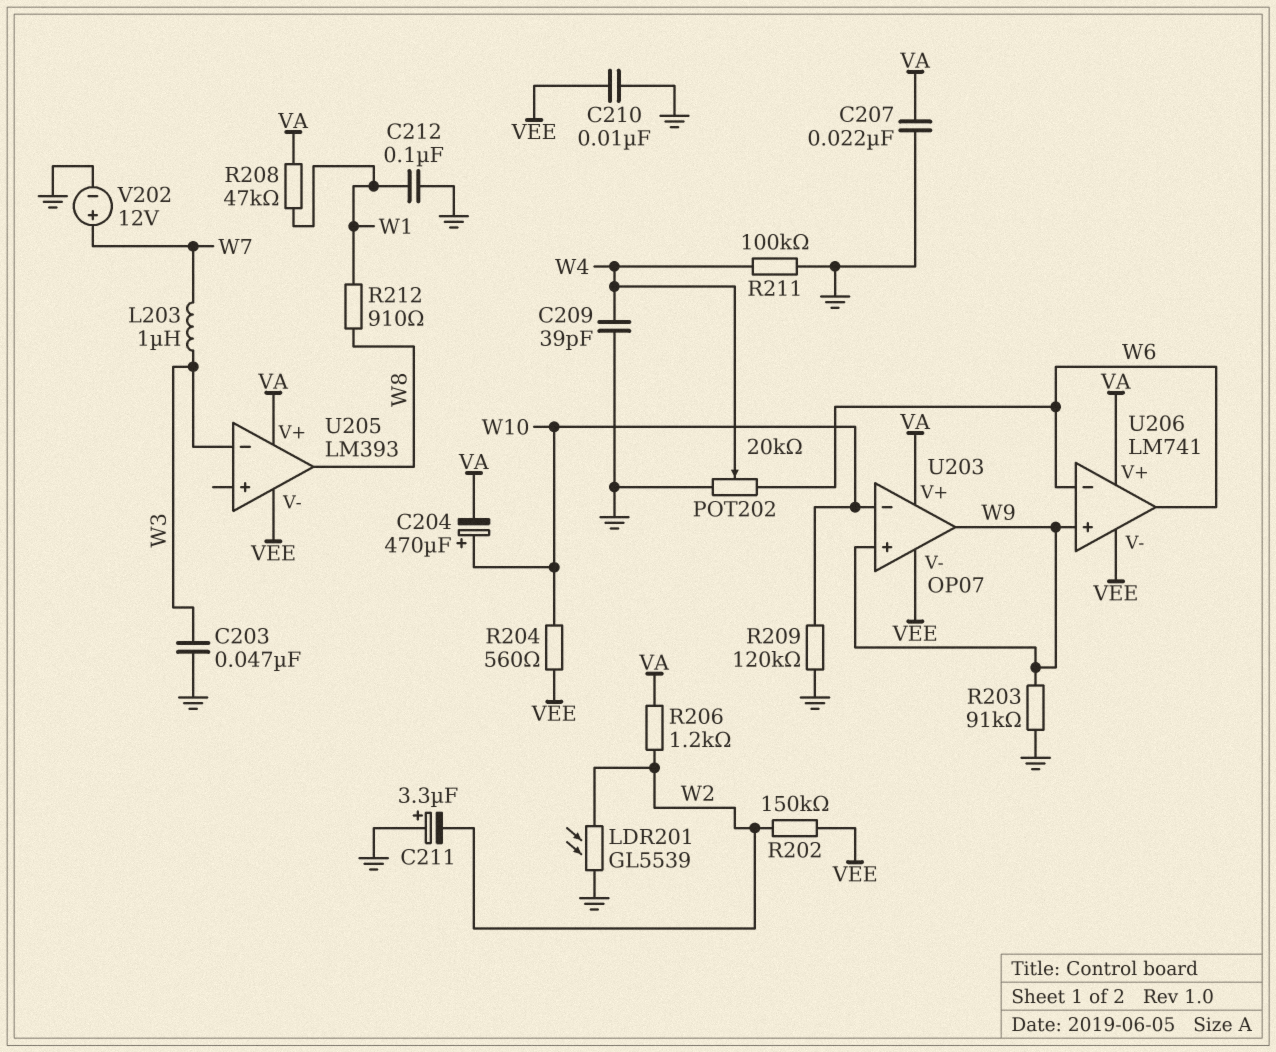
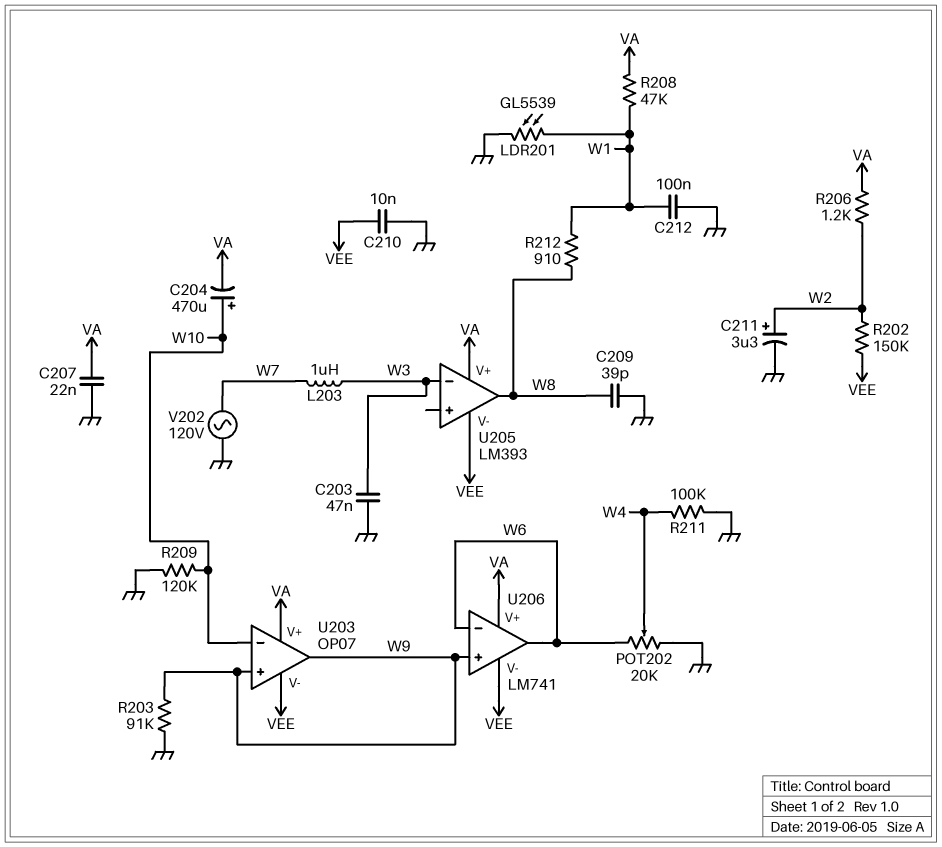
C209: 39pF (GND, W4) -> 39pF (GND, W8)
C211: 3.3uF (plus GND, minus W2) -> 3.3uF (plus W2, minus GND)
LDR201: GL5539 (GND, W2) -> GL5539 (GND, W1)
R204: 560 (VEE, W10) -> none
V202: 12V (plus W7, minus GND) -> AC 120V (GND, W7)

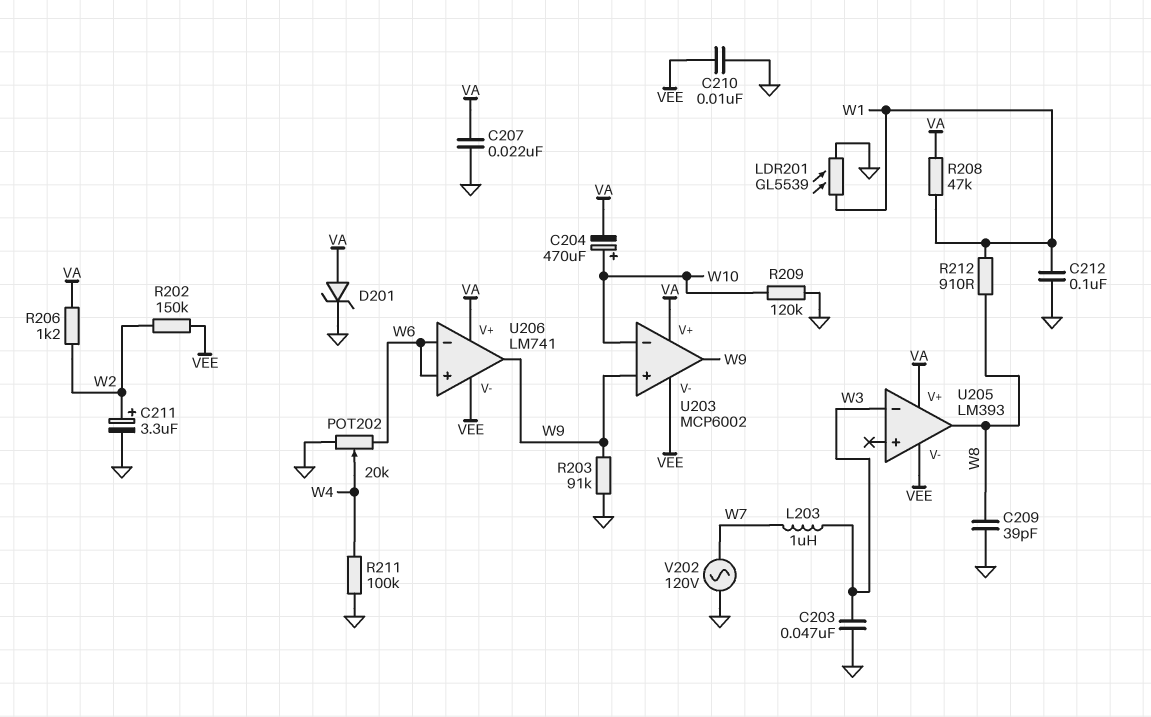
D201: none -> zener (A VA, K GND)
U203: OP07 -> MCP6002
U206 pin in+: W9 -> W6
U206 pin out: W6 -> W9

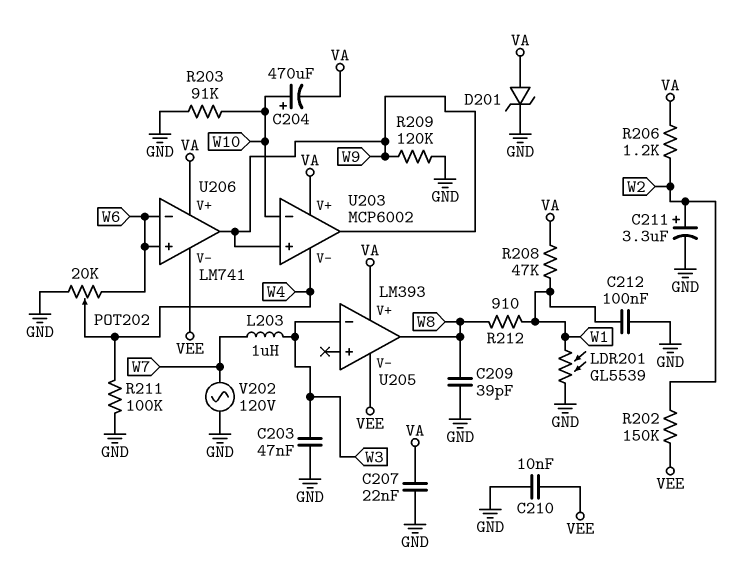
R203: 91k (GND, W9) -> 91k (GND, W10)
R209: 120k (GND, W10) -> 120k (GND, W9)
U203 pin V-: VEE -> W4

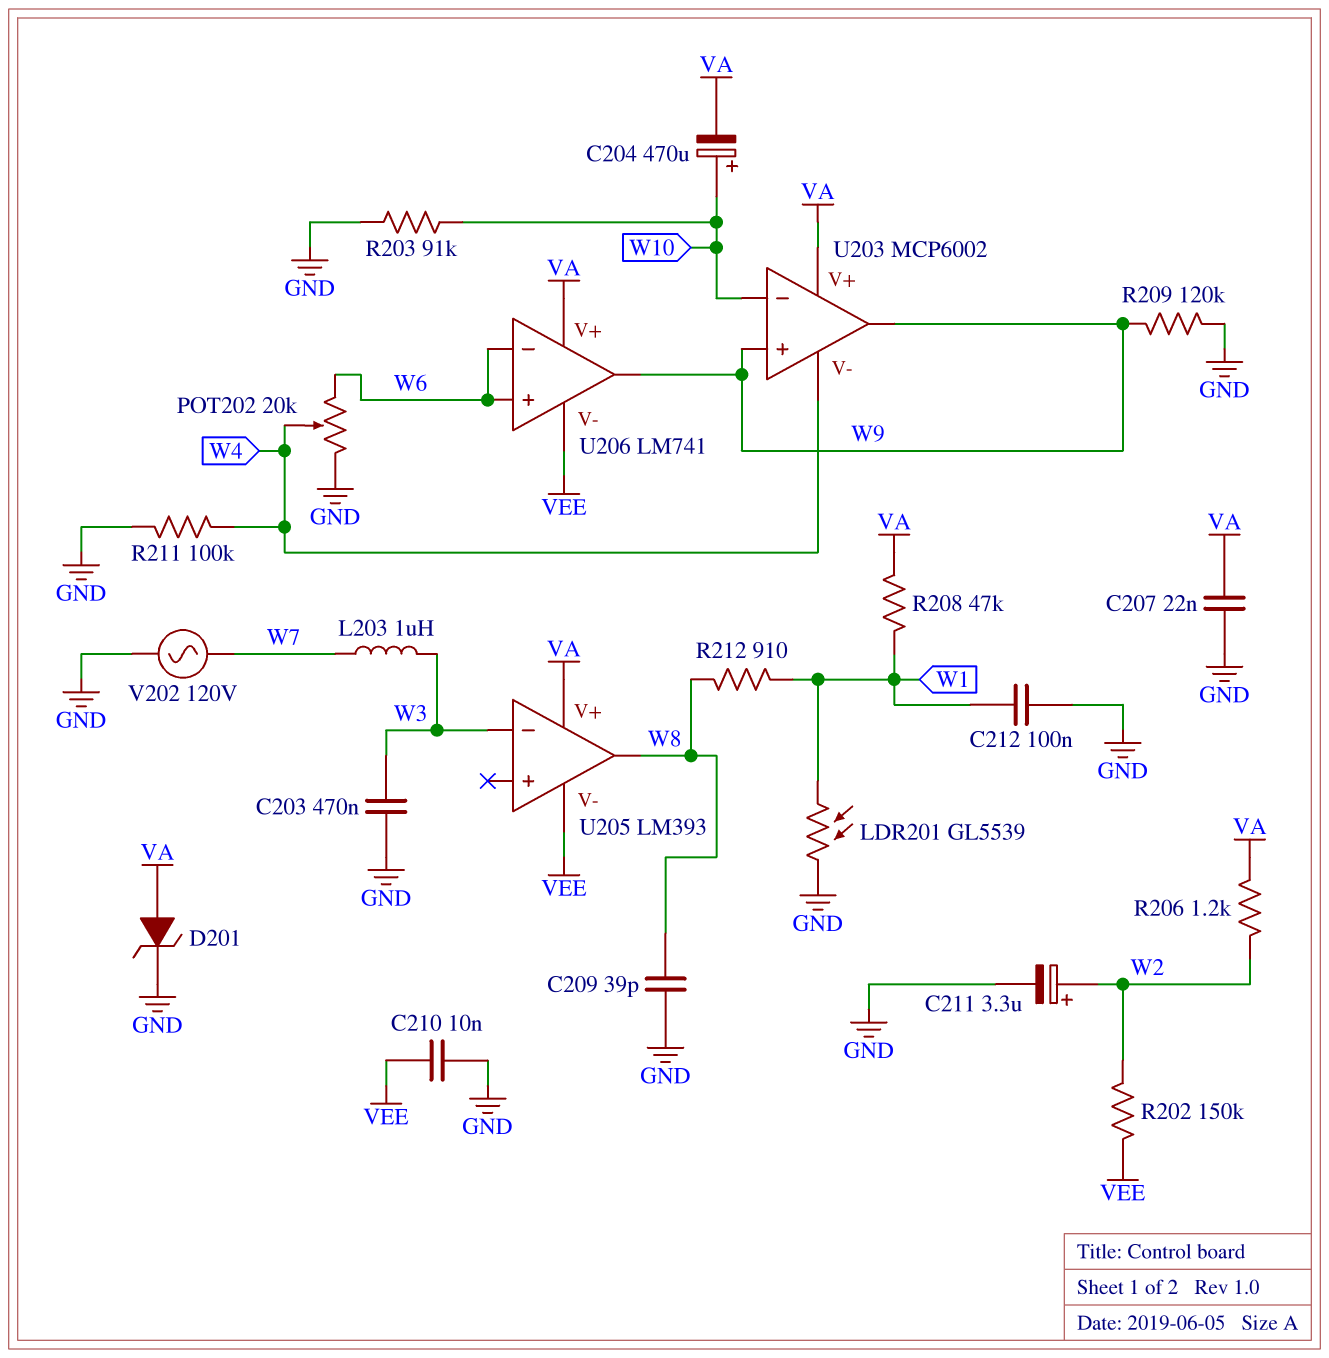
C203: 47nF (GND, W3) -> 470nF (GND, W3)

